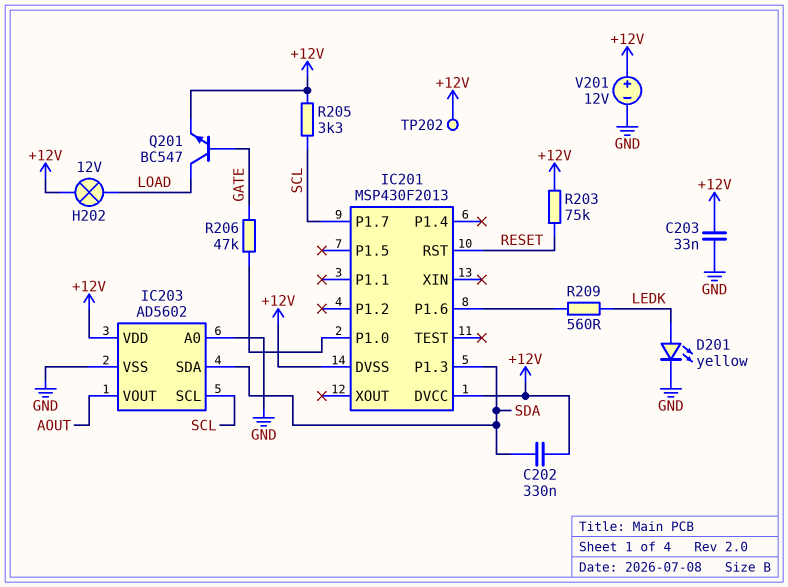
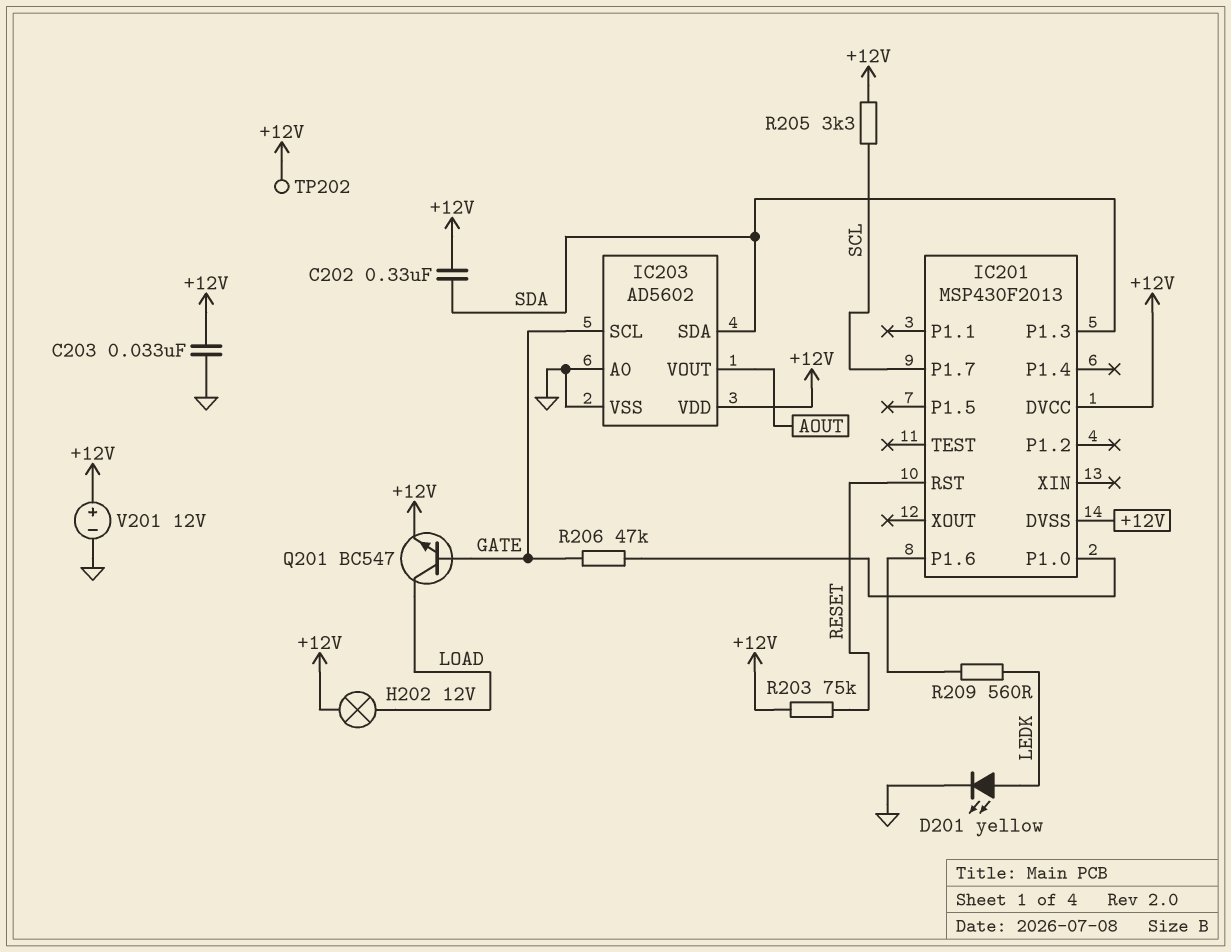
IC203 pin SCL: SCL -> GATE

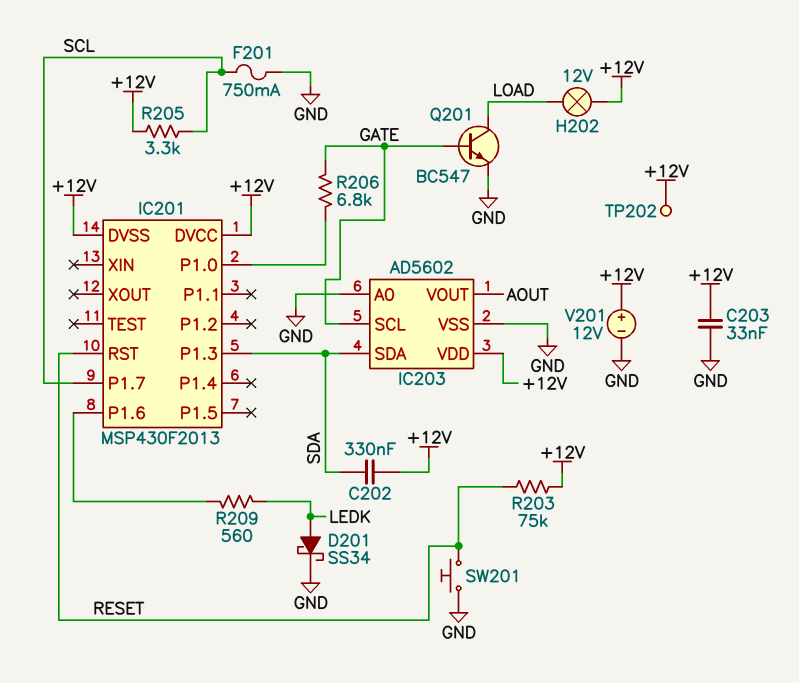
D201: LED yellow (A LEDK, K GND) -> schottky SS34 (A LEDK, K GND)
F201: none -> 750mA (GND, SCL)
Q201: NPN BC547 (B GATE, C LOAD, E +12V) -> NPN BC547 (B GATE, C LOAD, E GND)
R206: 47k (GATE, IC201/P1.0) -> 6.8k (GATE, IC201/P1.0)
SW201: none -> button (GND, RESET)

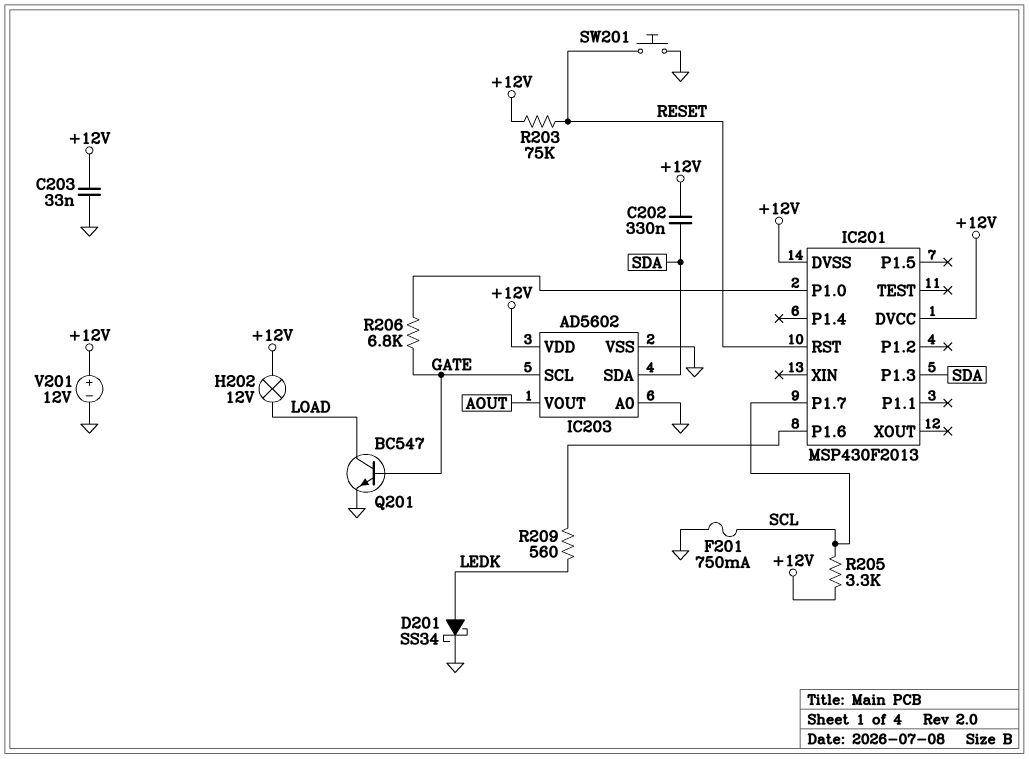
TP202: test point (+12V) -> none

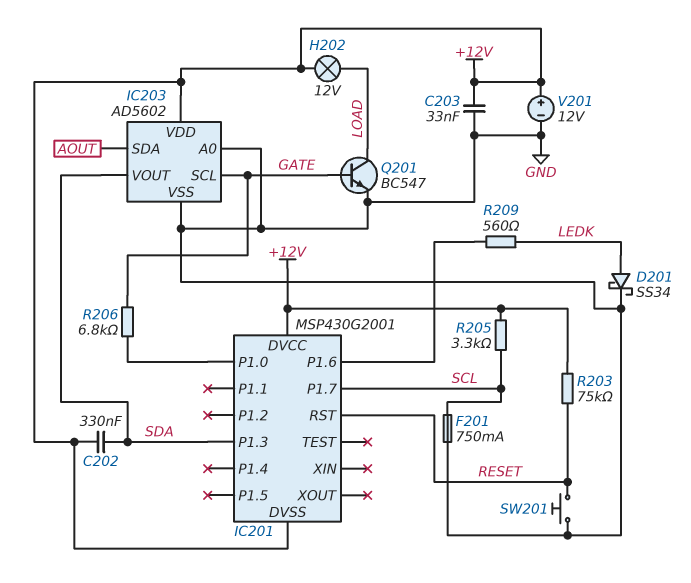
IC201: MSP430F2013 -> MSP430G2001
IC203 pin SDA: SDA -> AOUT
IC203 pin VOUT: AOUT -> SDA

